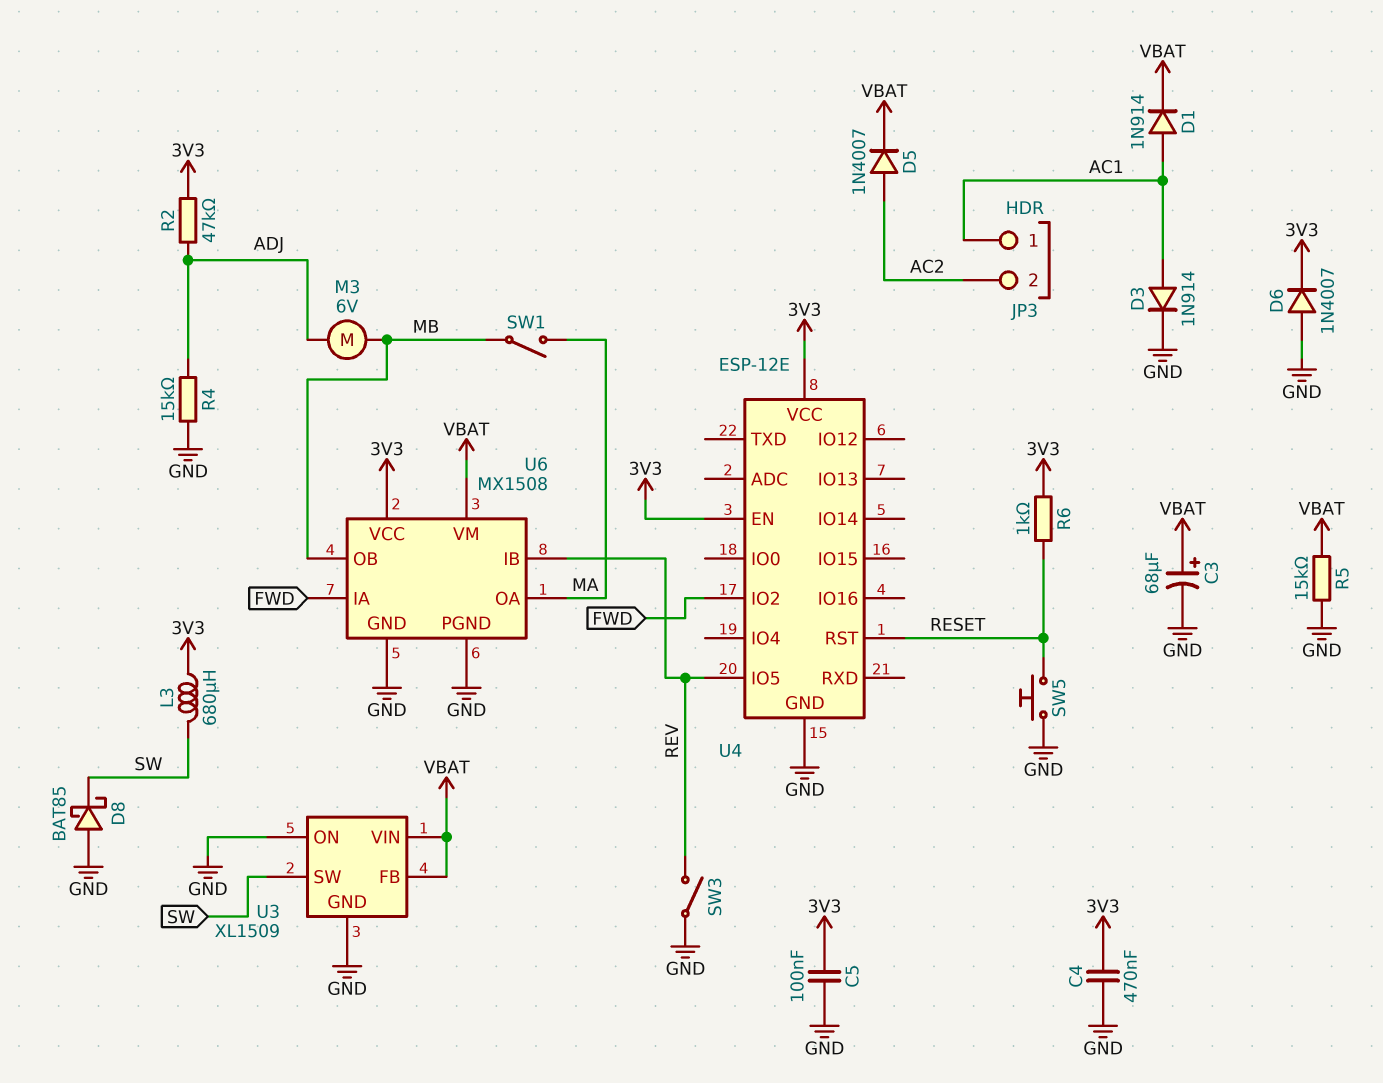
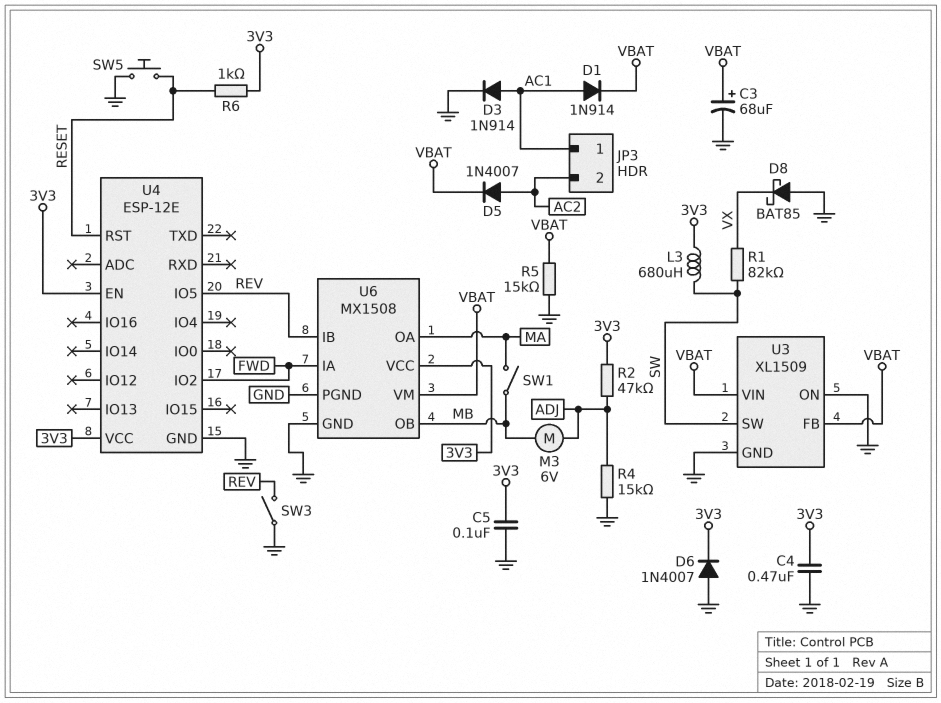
D8: schottky BAT85 (A GND, K SW) -> schottky BAT85 (A GND, K VX)
R1: none -> 82k (SW, VX)

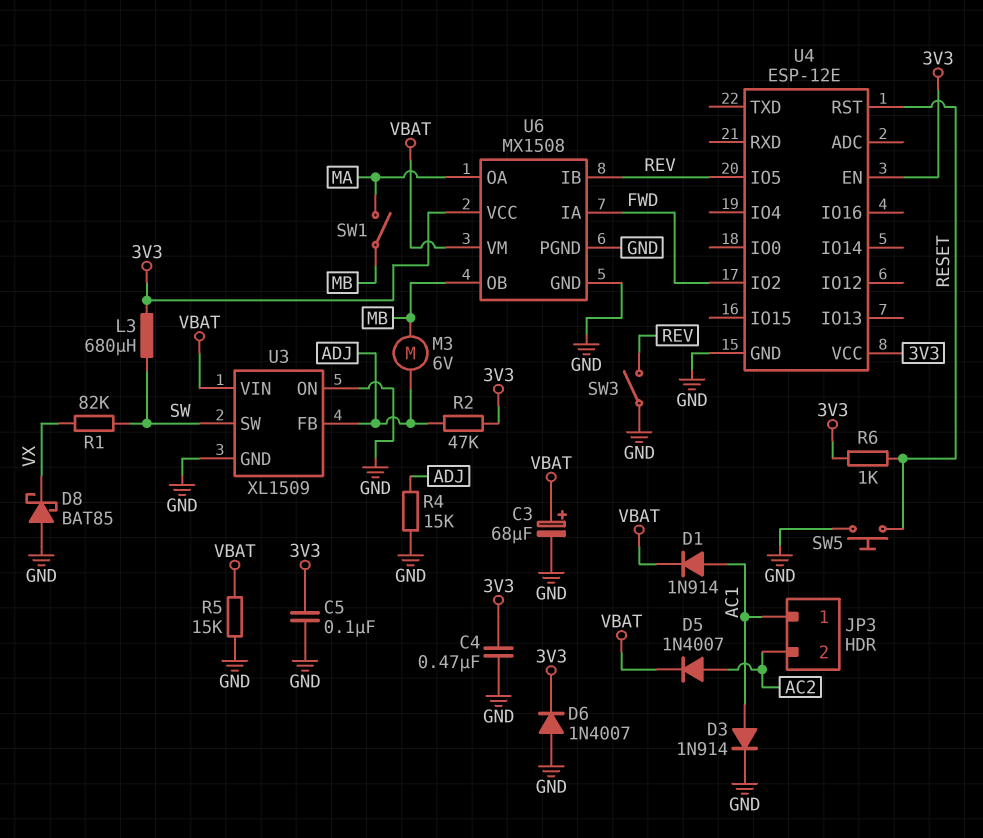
U3 pin FB: VBAT -> ADJ

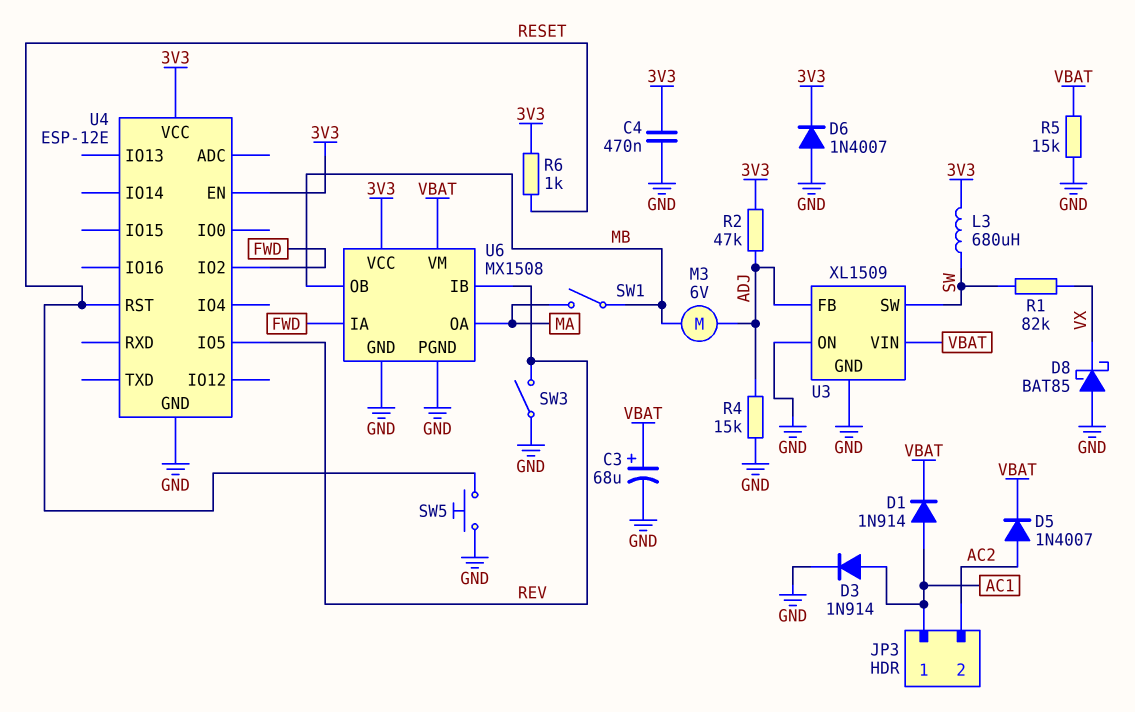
C5: 100nF (3V3, GND) -> none

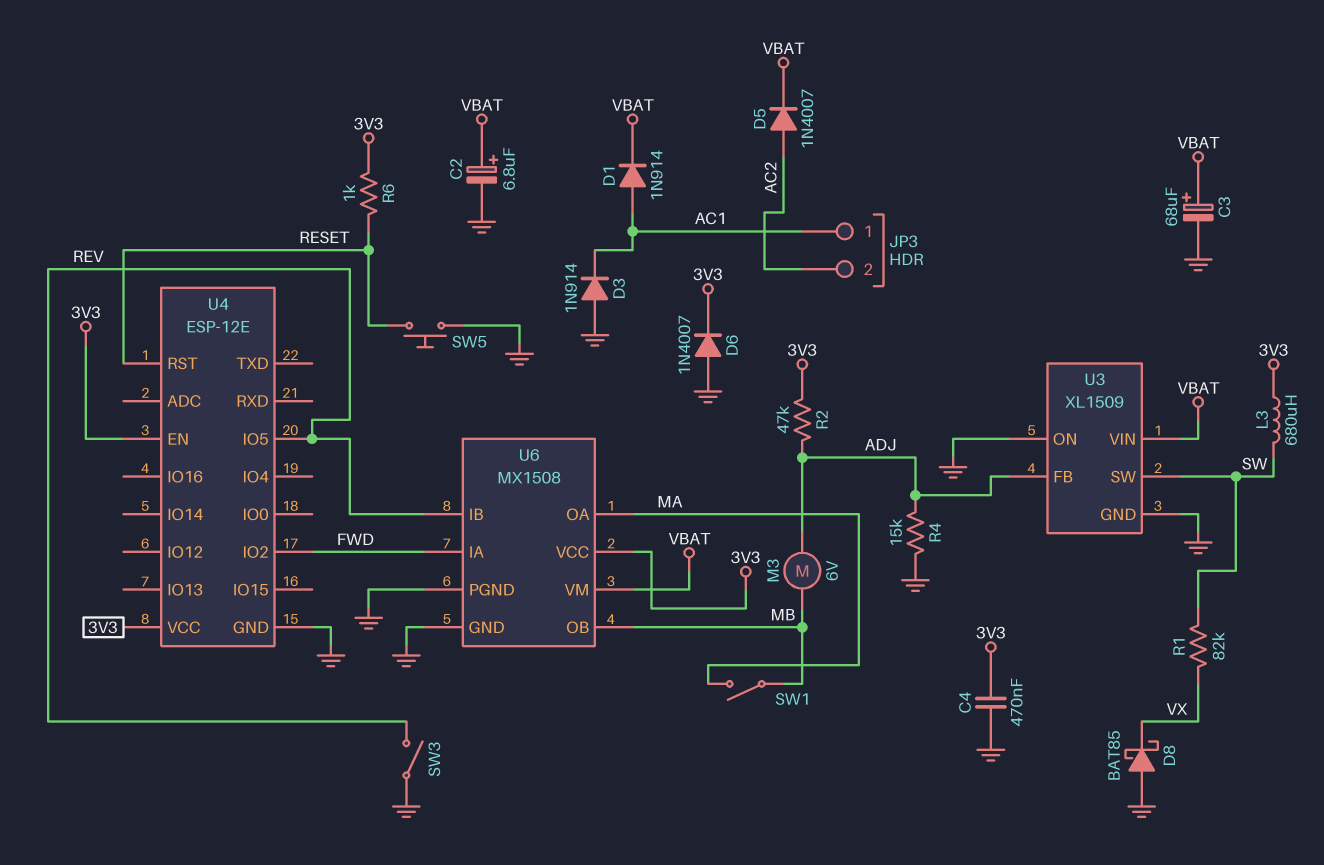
C2: none -> 6.8uF (plus VBAT, minus GND)
D3: diode 1N914 (A AC1, K GND) -> diode 1N914 (A GND, K AC1)
R5: 15k (GND, VBAT) -> none

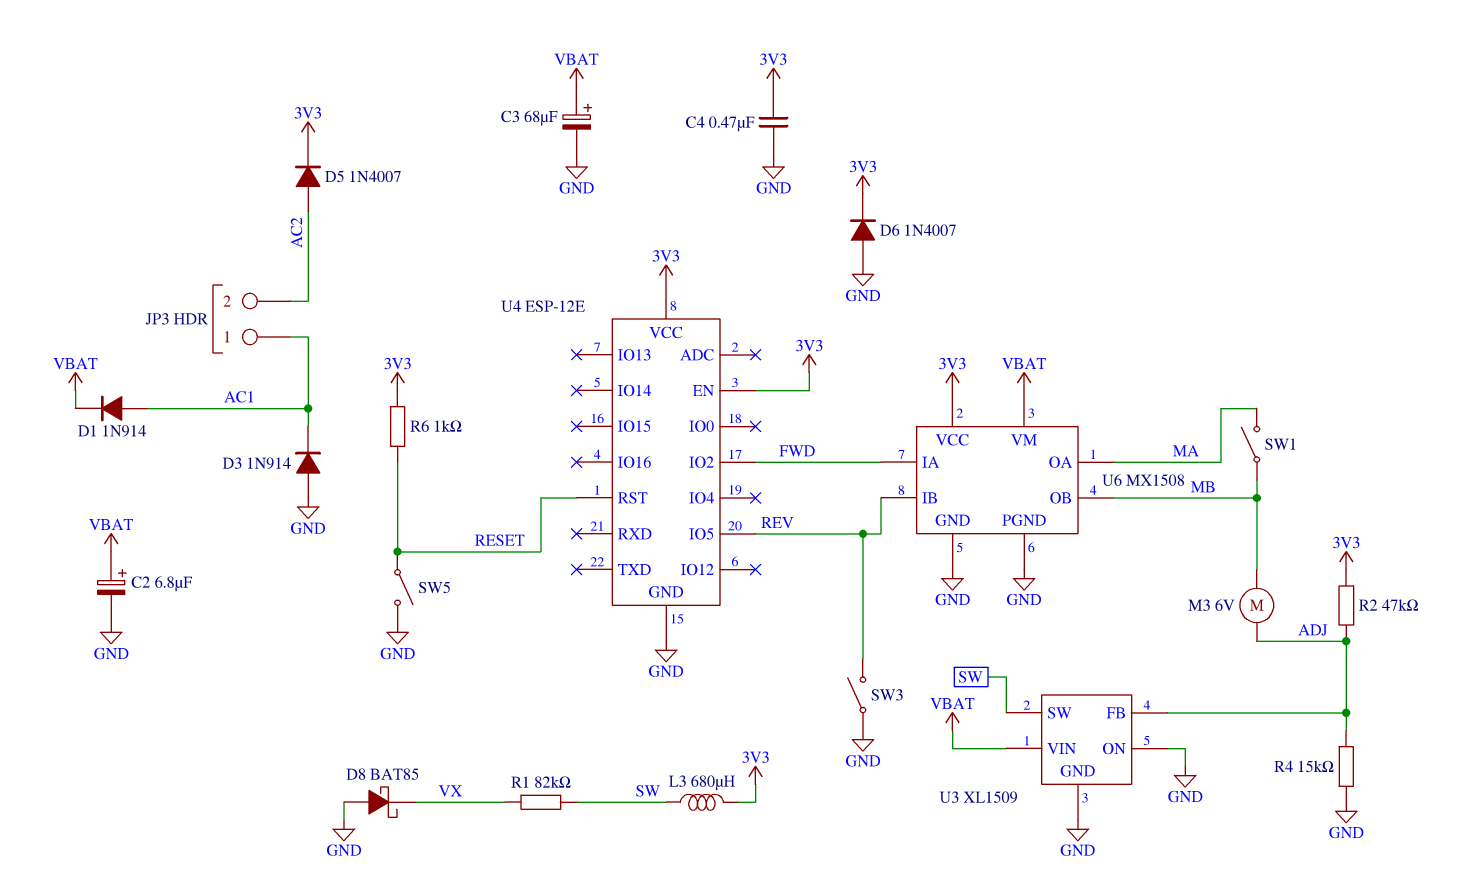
D5: diode 1N4007 (A AC2, K VBAT) -> diode 1N4007 (A AC2, K 3V3)
SW5: button (GND, RESET) -> switch (GND, RESET)

